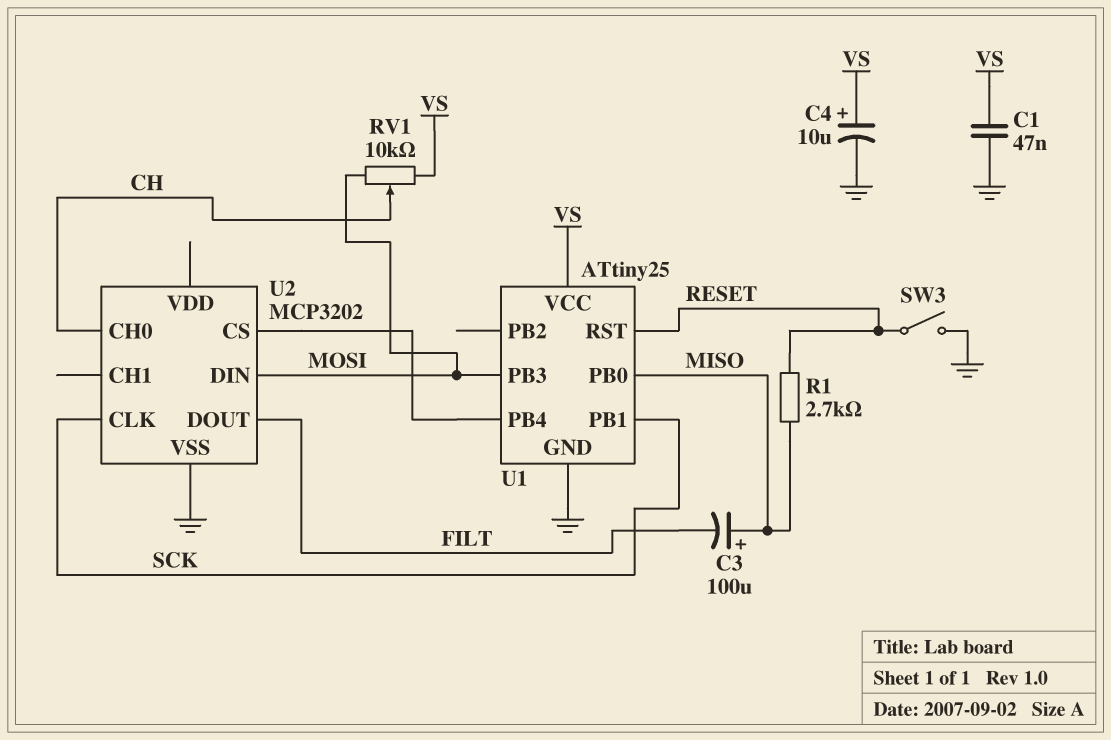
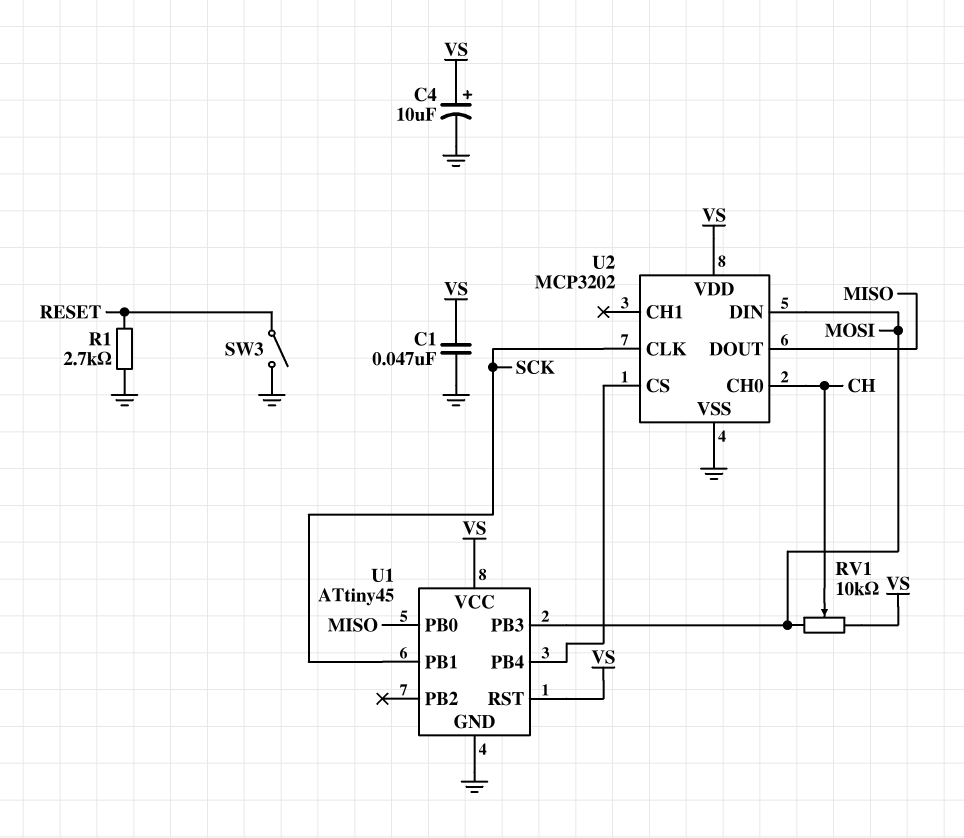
C3: 100uF (plus MISO, minus FILT) -> none
R1: 2.7k (MISO, RESET) -> 2.7k (GND, RESET)
U1: ATtiny25 -> ATtiny45
U1 pin RST: RESET -> VS
U2 pin DOUT: FILT -> MISO
U2 pin VDD: none -> VS

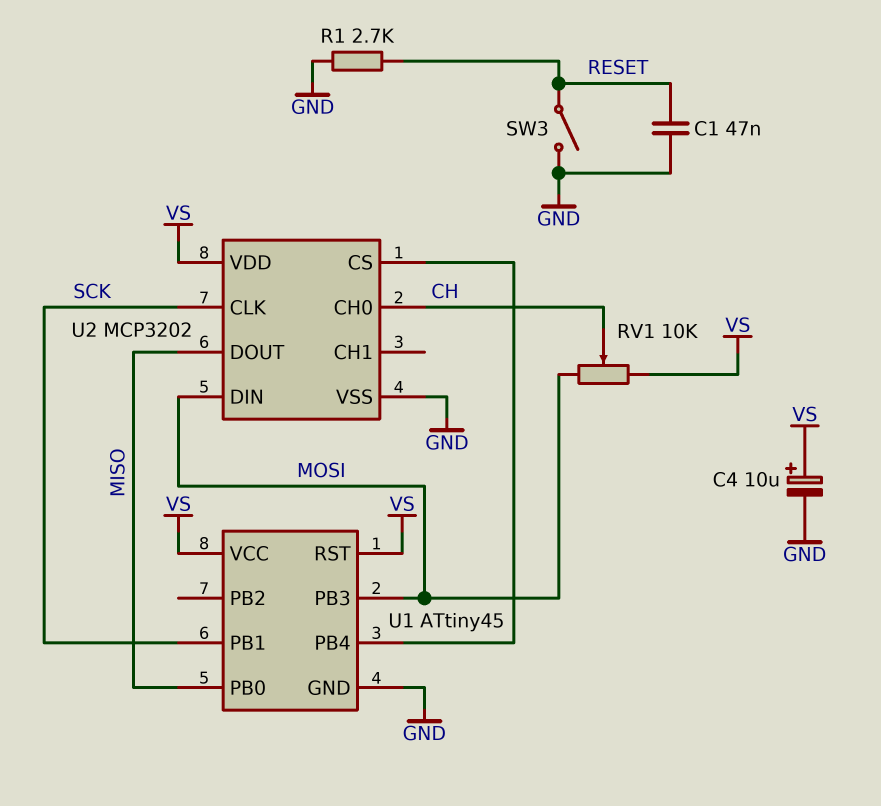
C1: 47nF (GND, VS) -> 47nF (GND, RESET)

